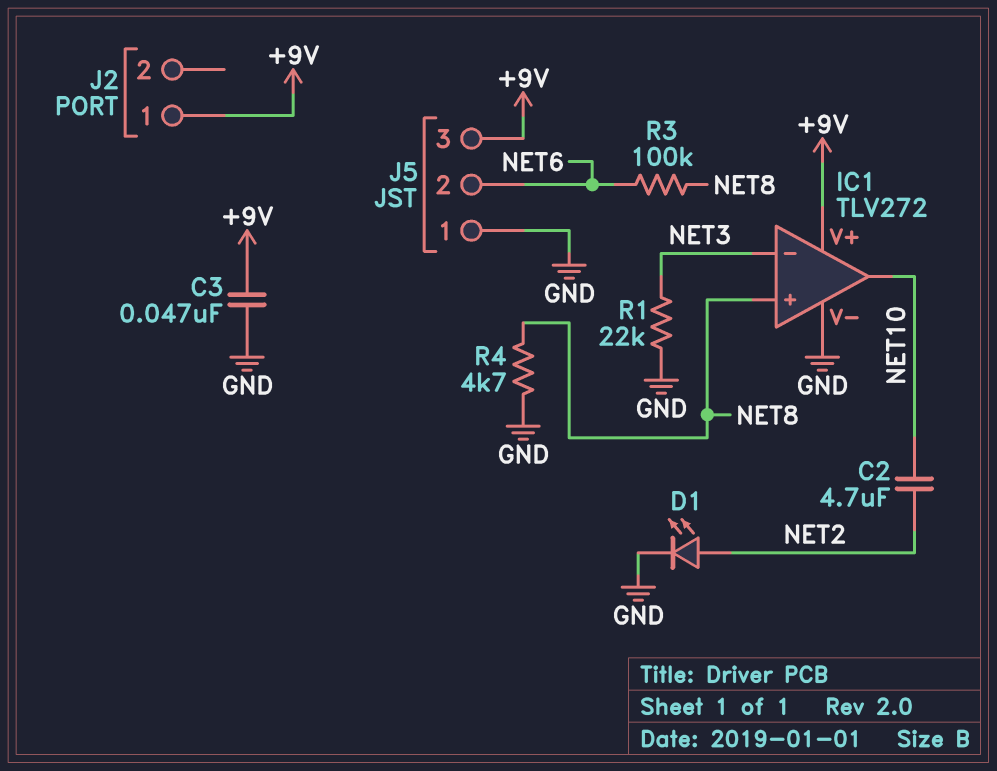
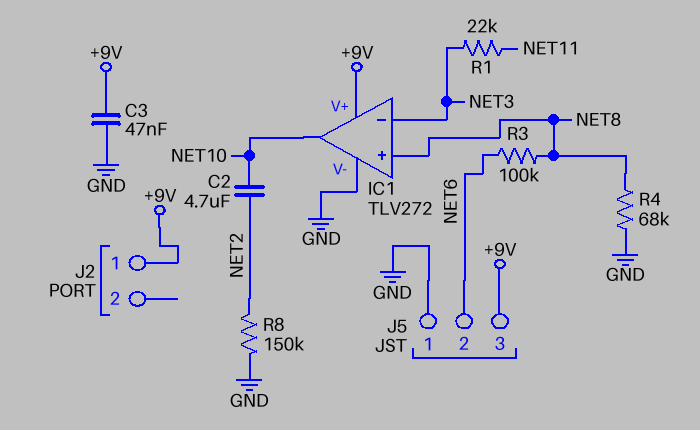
D1: LED (A NET2, K GND) -> none
R1: 22k (GND, NET3) -> 22k (NET3, NET11)
R4: 4.7k (GND, NET8) -> 68k (GND, NET8)
R8: none -> 150k (GND, NET2)

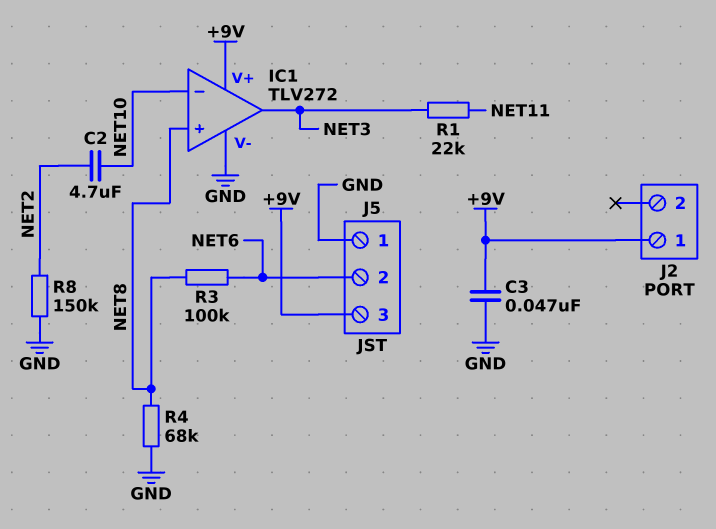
IC1 pin in-: NET3 -> NET10
IC1 pin out: NET10 -> NET3

